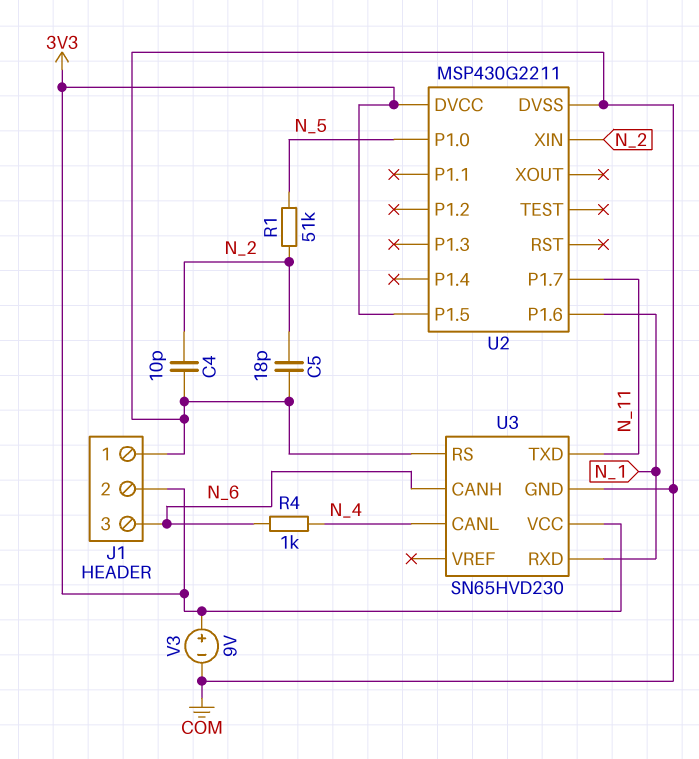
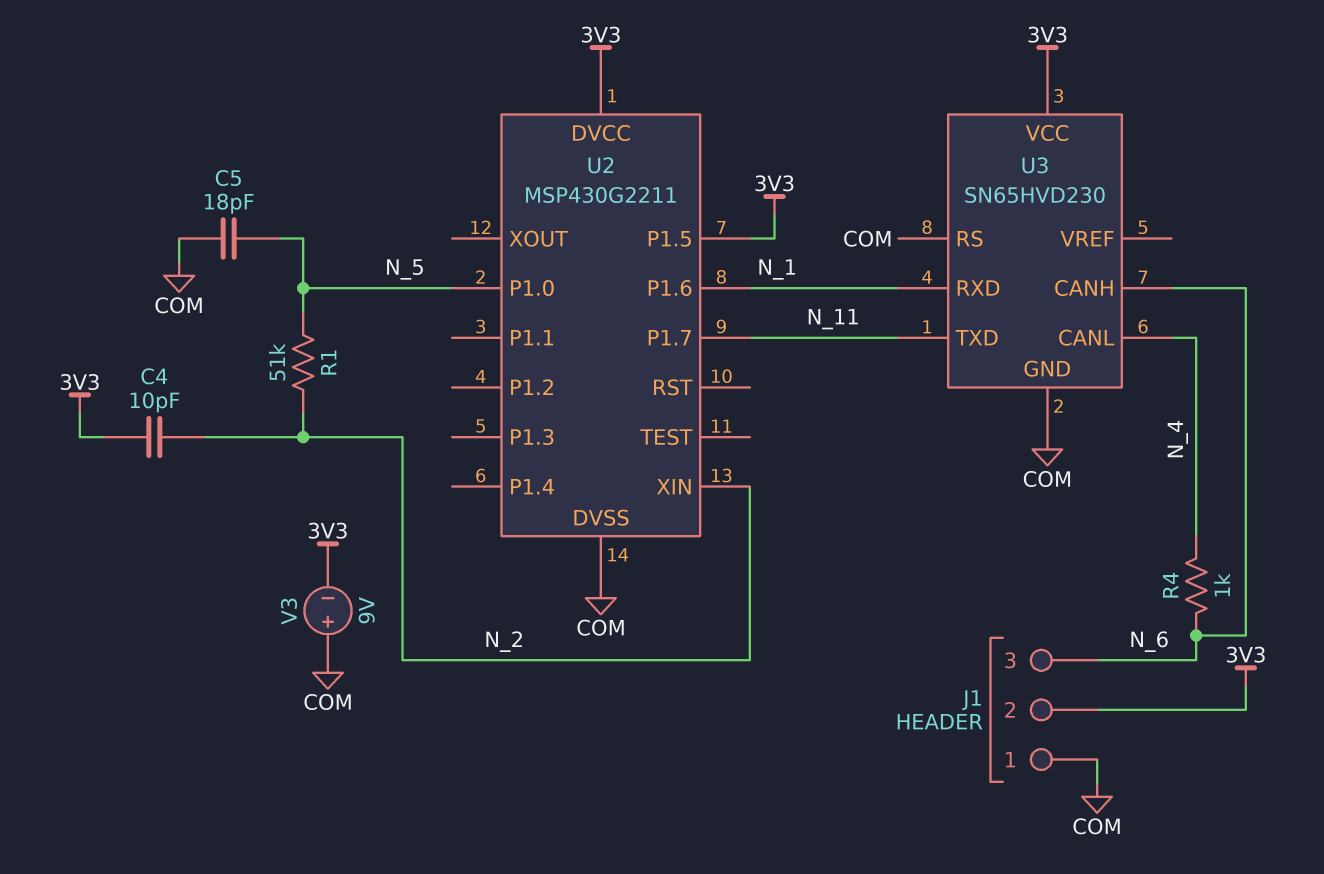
C4: 10pF (COM, N_2) -> 10pF (3V3, N_2)
C5: 18pF (COM, N_2) -> 18pF (COM, N_5)
V3: 9V (plus 3V3, minus COM) -> 9V (plus COM, minus 3V3)

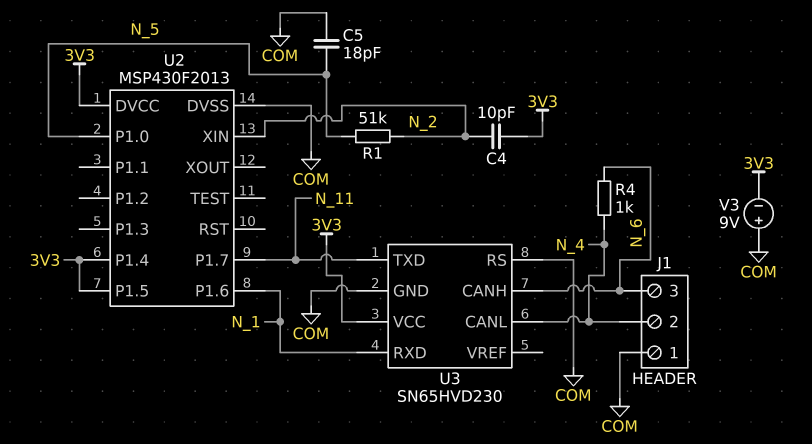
J1 pin 2: 3V3 -> N_4
U2: MSP430G2211 -> MSP430F2013
U2 pin P1.4: none -> 3V3

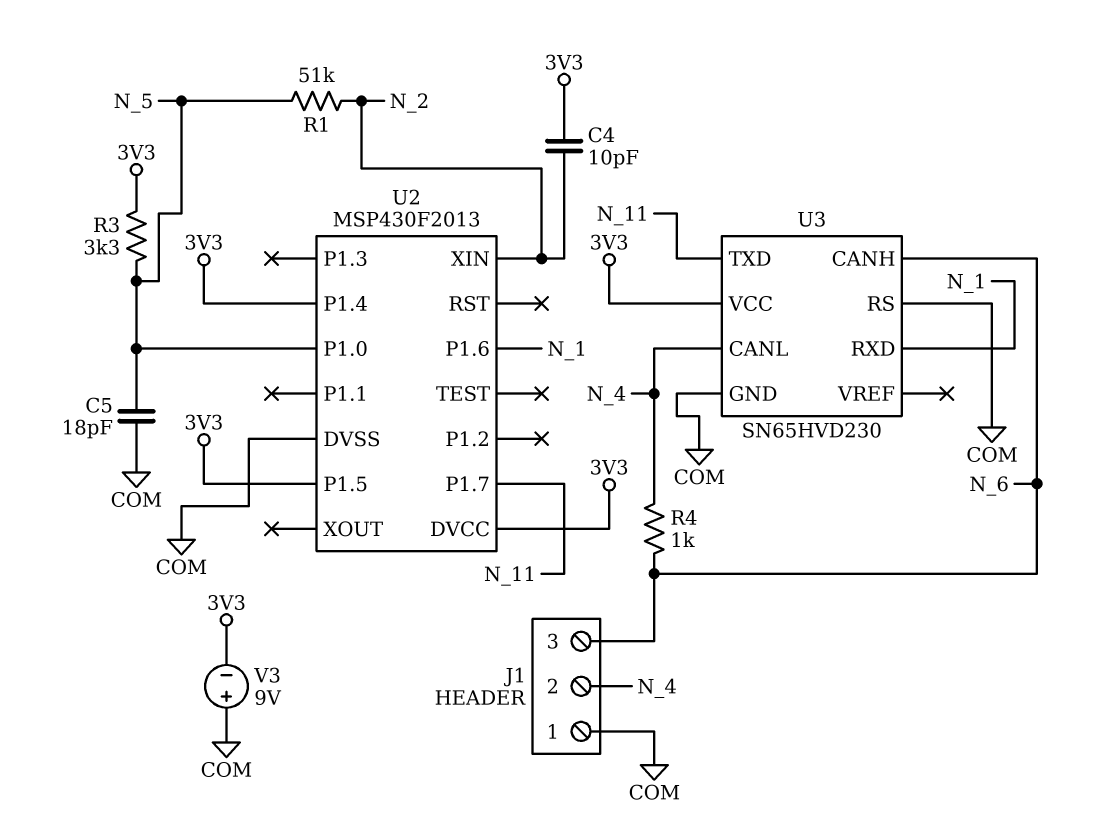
R3: none -> 3.3k (3V3, N_5)

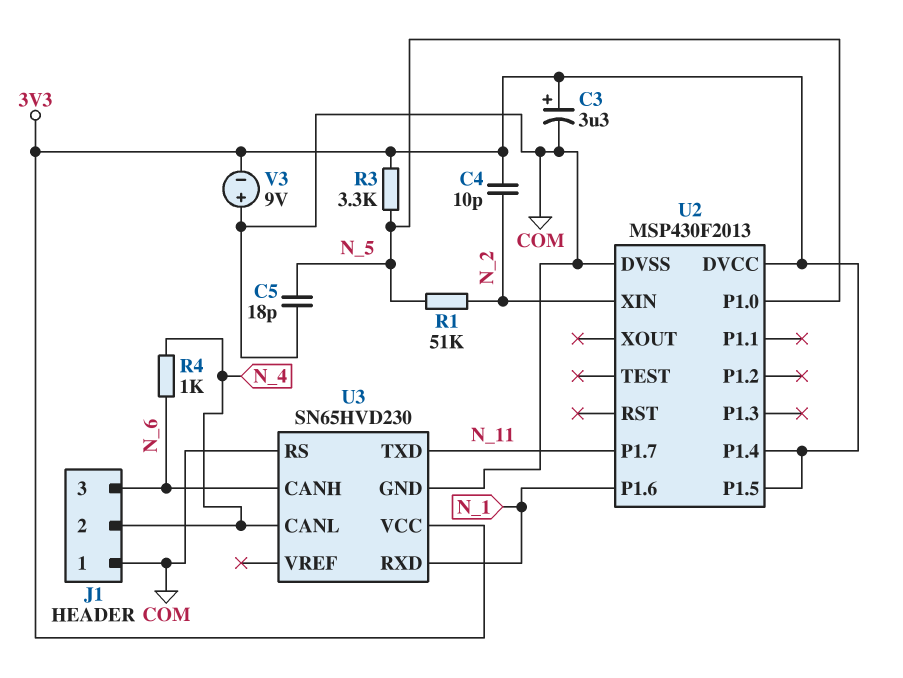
C3: none -> 3.3uF (plus 3V3, minus COM)

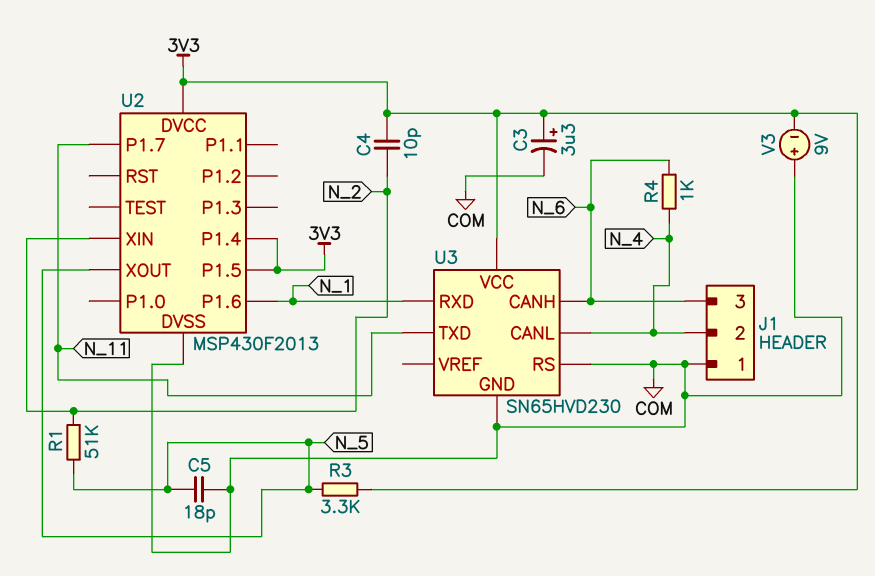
U2 pin P1.0: N_5 -> none
U2 pin XOUT: none -> N_5

